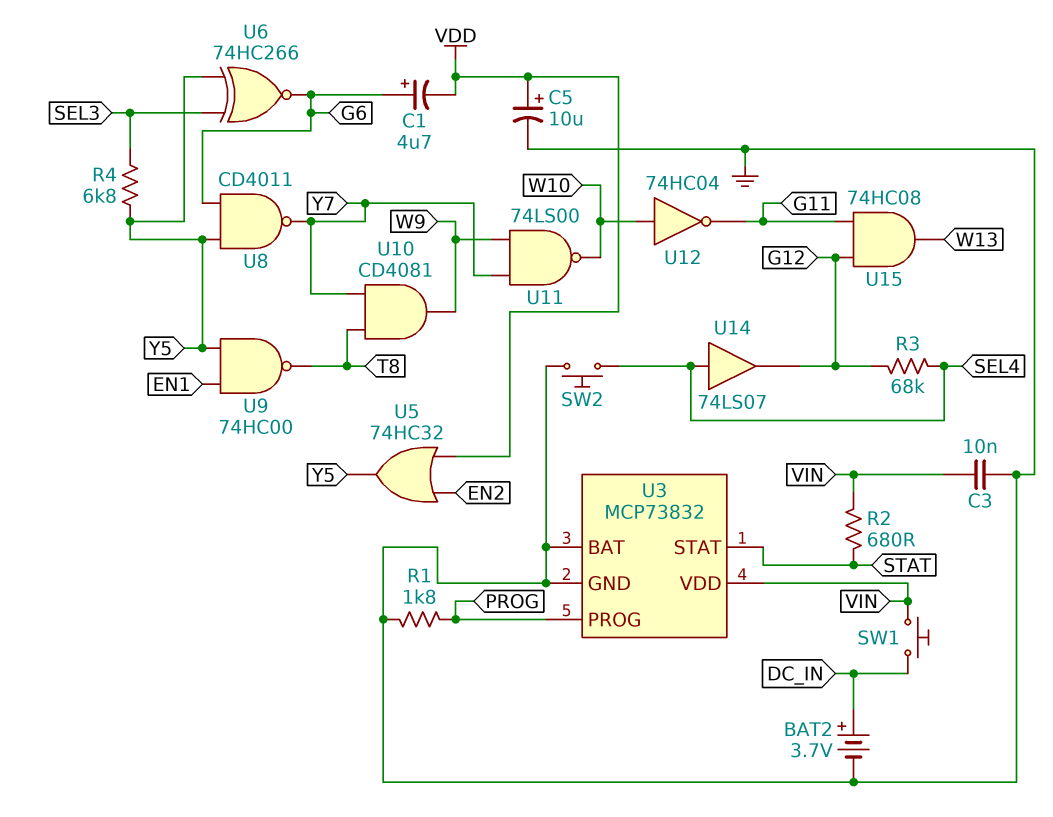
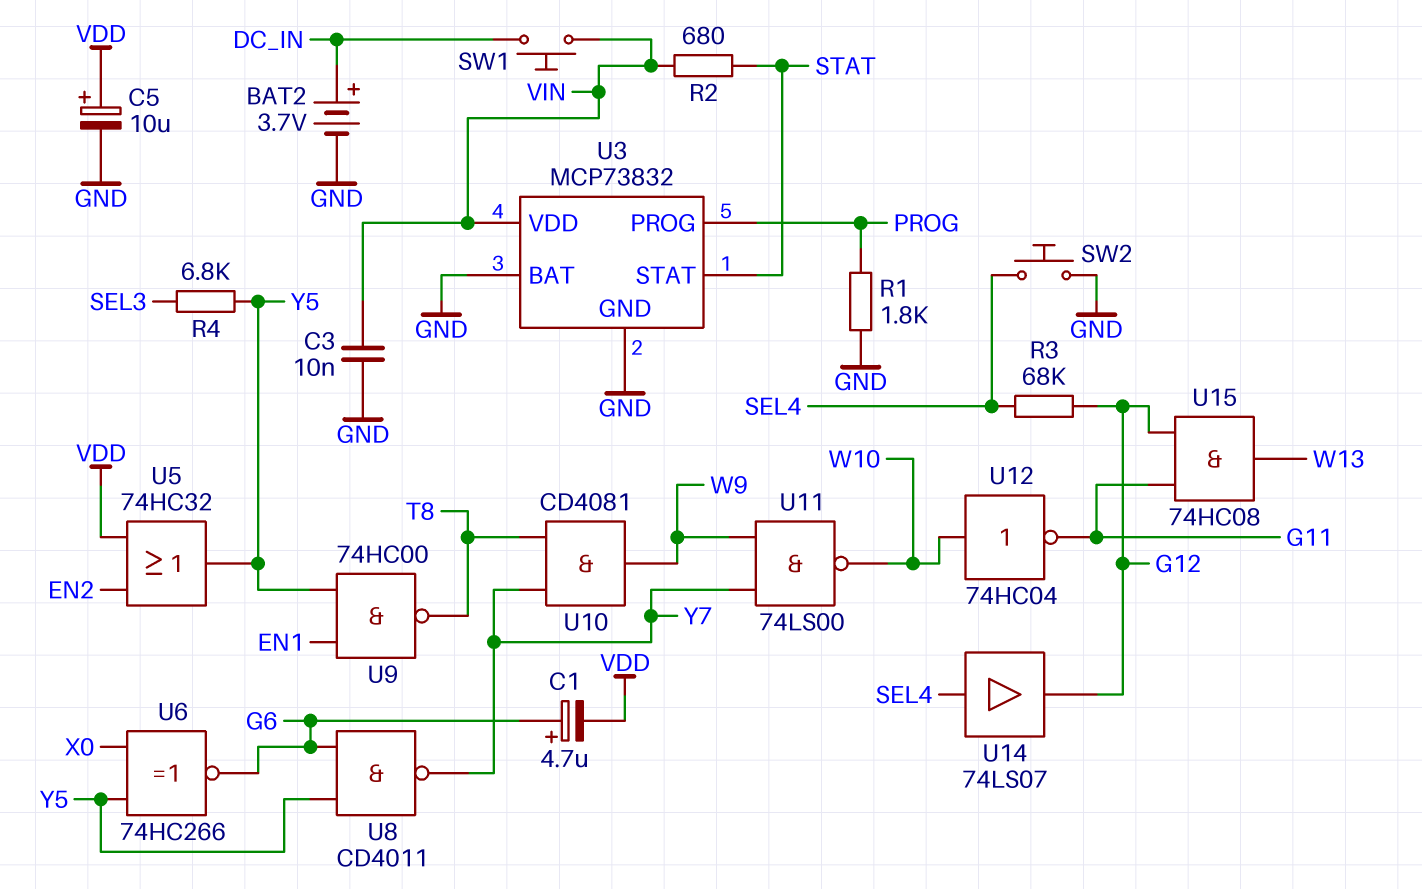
U6: XNOR 74HC266 (in SEL3, in Y5, out G6) -> XNOR 74HC266 (in X0, in Y5, out G6)

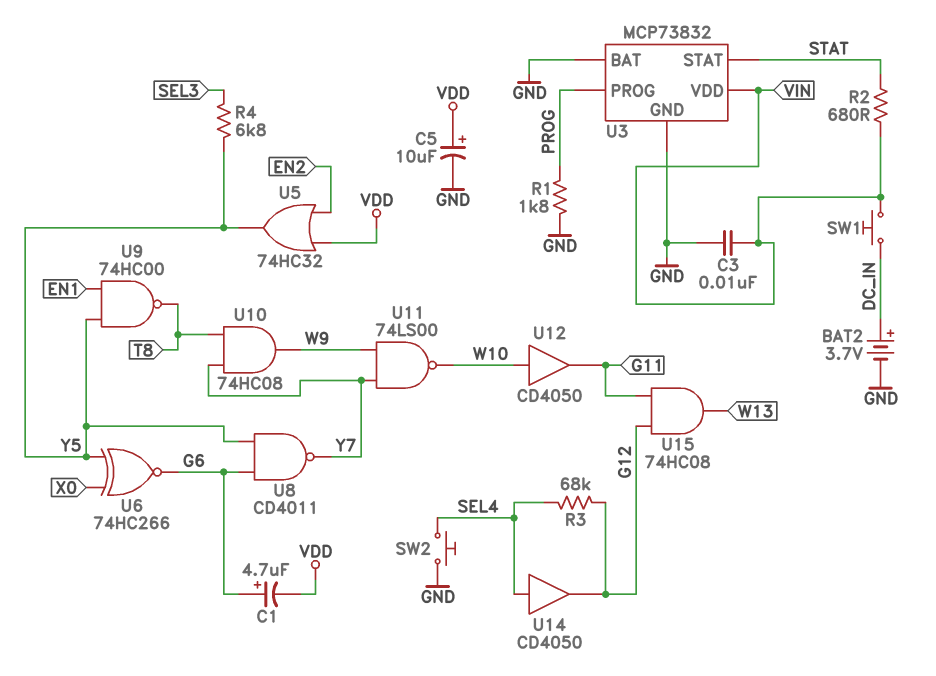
U10: AND CD4081 (in T8, in Y7, out W9) -> AND 74HC08 (in T8, in Y7, out W9)
U12: NOT 74HC04 (in W10, out G11) -> buffer CD4050 (in W10, out G11)
U14: buffer 74LS07 (in SEL4, out G12) -> buffer CD4050 (in SEL4, out G12)

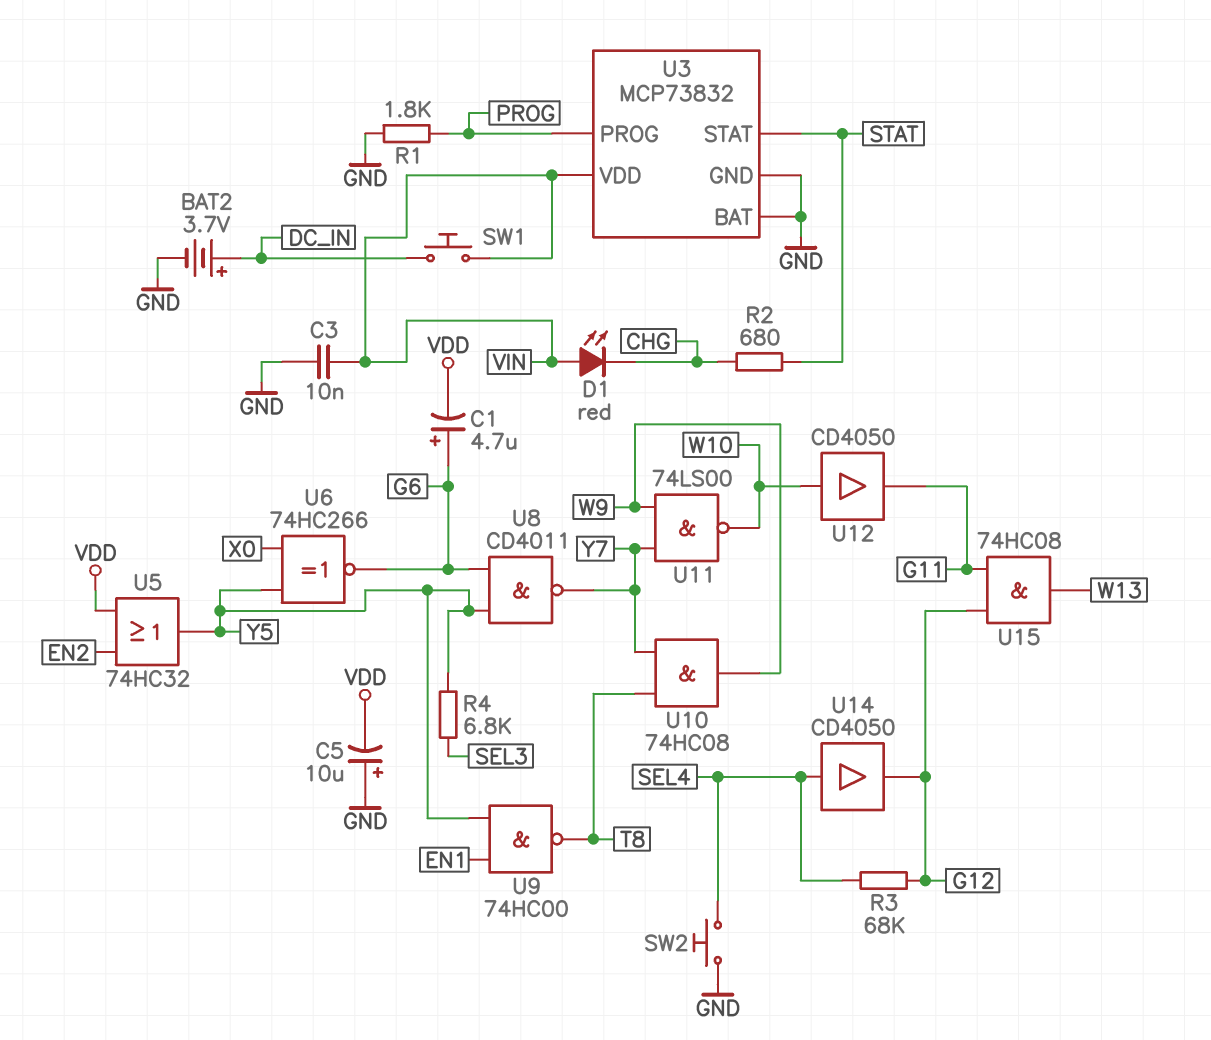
C5: 10uF (plus VDD, minus GND) -> 10uF (plus GND, minus VDD)
D1: none -> LED red (A VIN, K CHG)
R2: 680 (STAT, VIN) -> 680 (CHG, STAT)

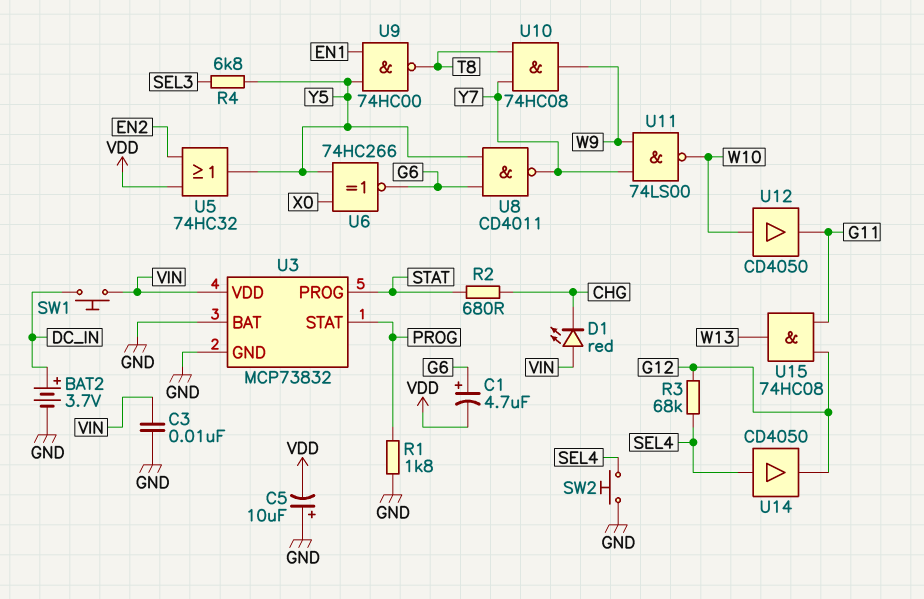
U3 pin PROG: PROG -> STAT
U3 pin STAT: STAT -> PROG

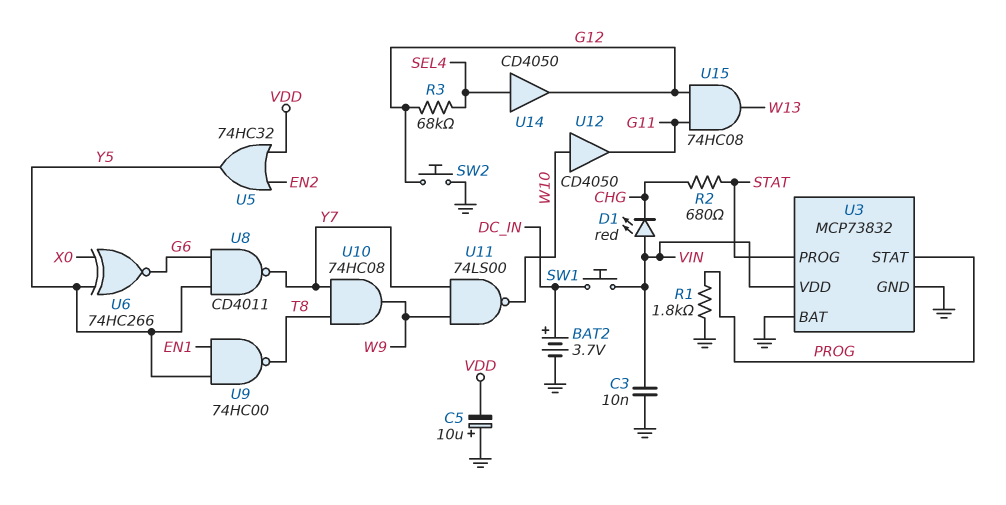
C1: 4.7uF (plus G6, minus VDD) -> none
R4: 6.8k (SEL3, Y5) -> none
SW2: button (GND, SEL4) -> button (G12, GND)

